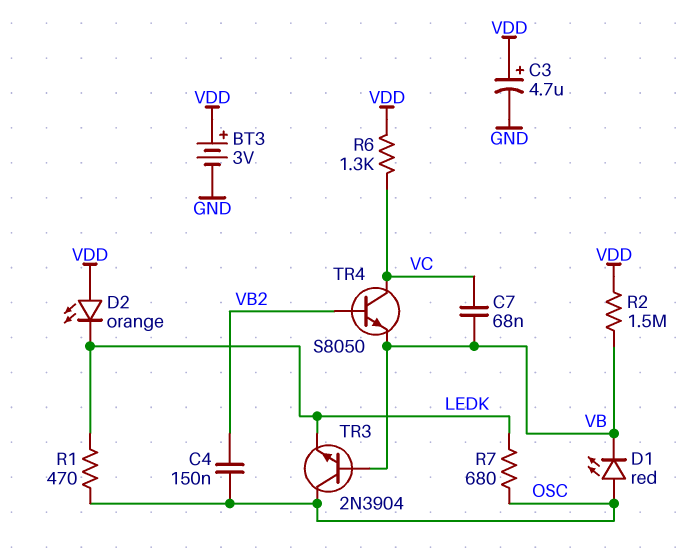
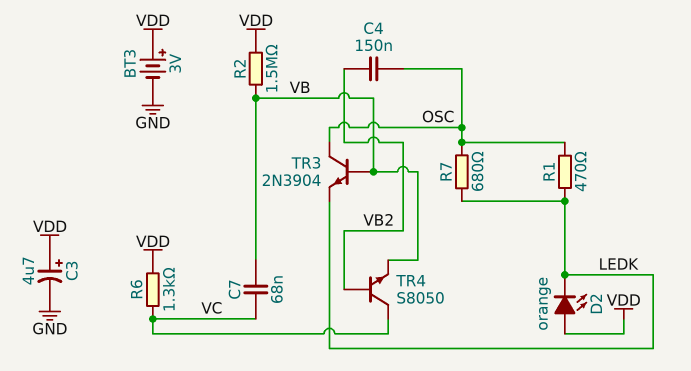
D1: LED red (A OSC, K VB) -> none

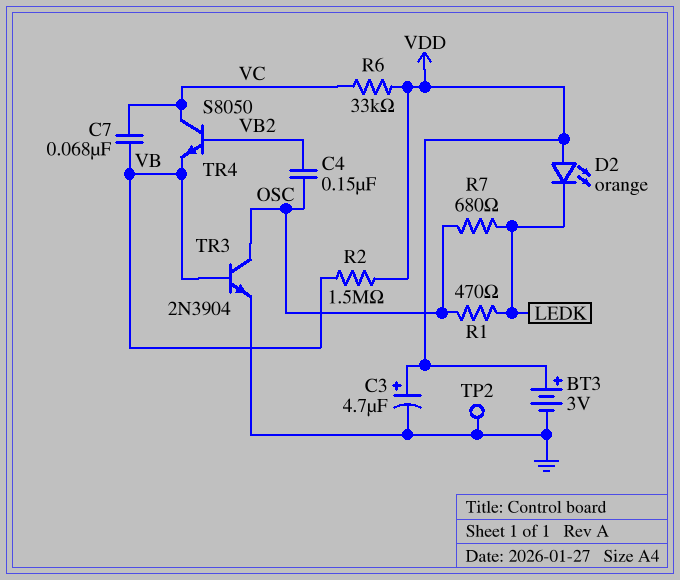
R6: 1.3k (VC, VDD) -> 33k (VC, VDD)
TP2: none -> test point (GND)
TR3: NPN 2N3904 (B VB, C OSC, E LEDK) -> NPN 2N3904 (B VB, C OSC, E GND)

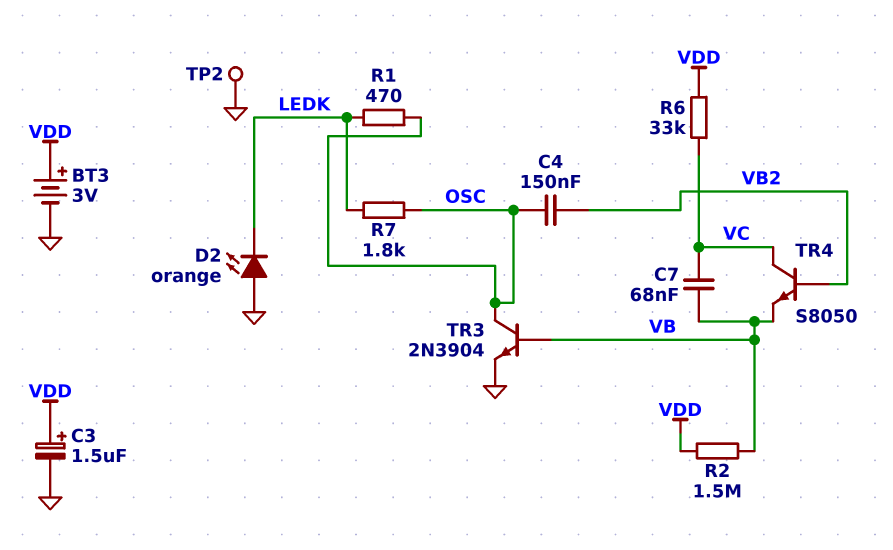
C3: 4.7uF (plus VDD, minus GND) -> 1.5uF (plus VDD, minus GND)
D2: LED orange (A VDD, K LEDK) -> LED orange (A GND, K LEDK)
R7: 680 (LEDK, OSC) -> 1.8k (LEDK, OSC)

